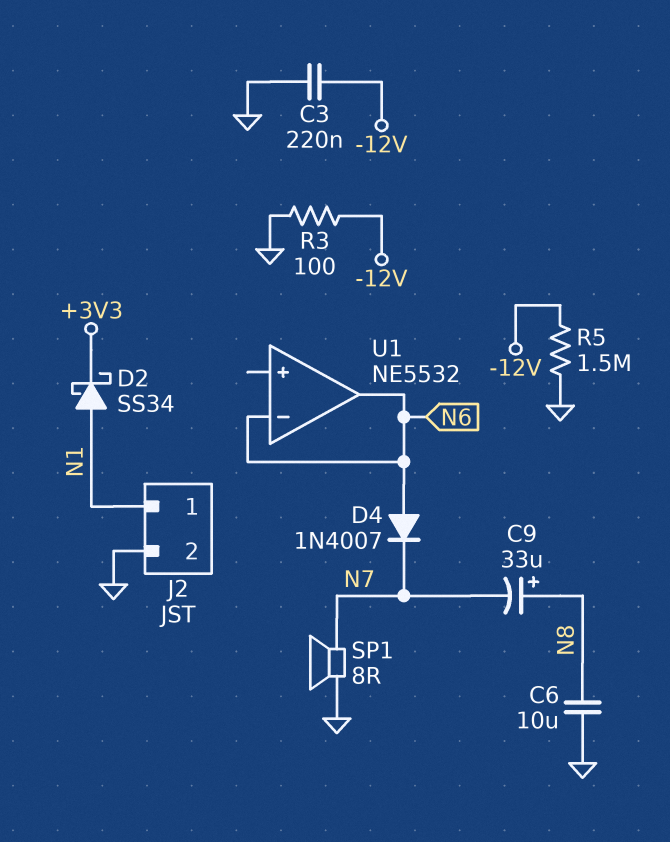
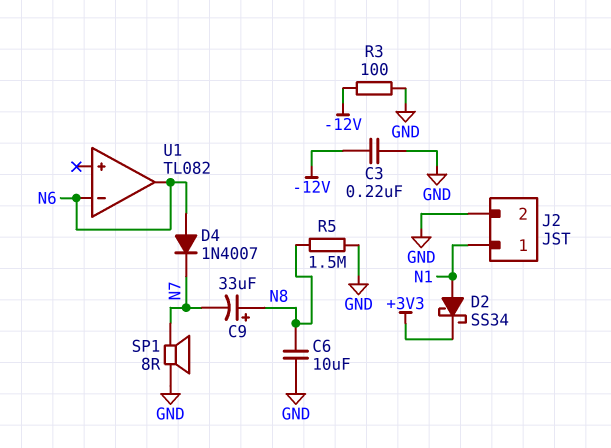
R5: 1.5M (-12V, GND) -> 1.5M (GND, N8)
U1: NE5532 -> TL082

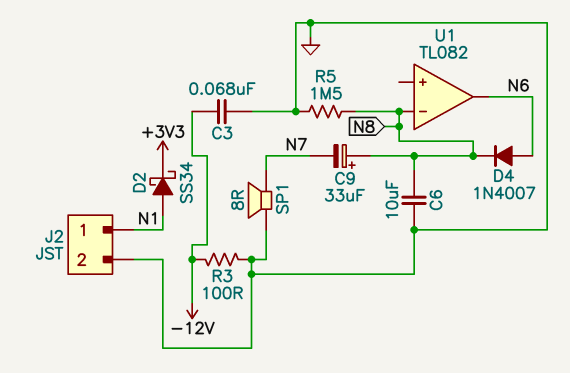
C3: 220nF (-12V, GND) -> 68nF (-12V, GND)
D4: diode 1N4007 (A N6, K N7) -> diode 1N4007 (A N6, K N8)
U1 pin in-: N6 -> N8

